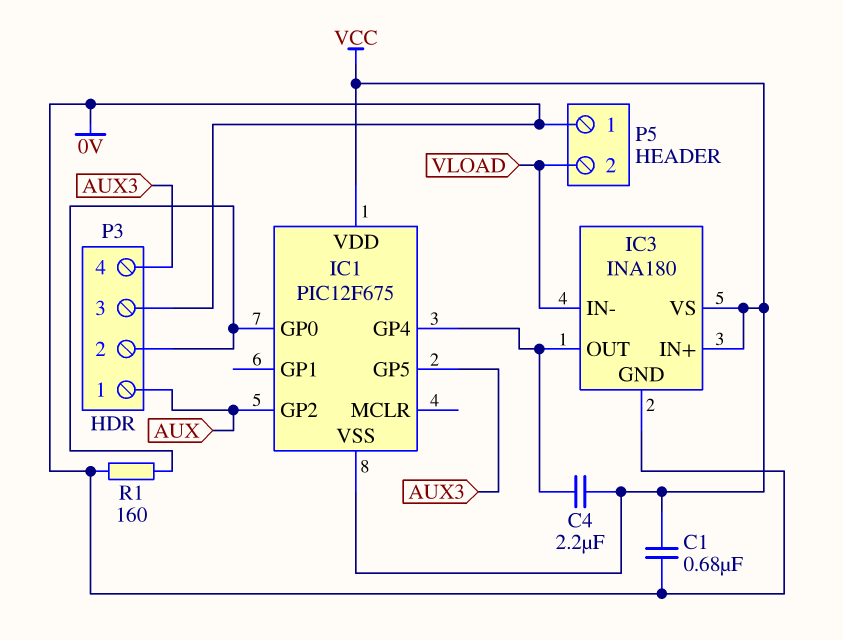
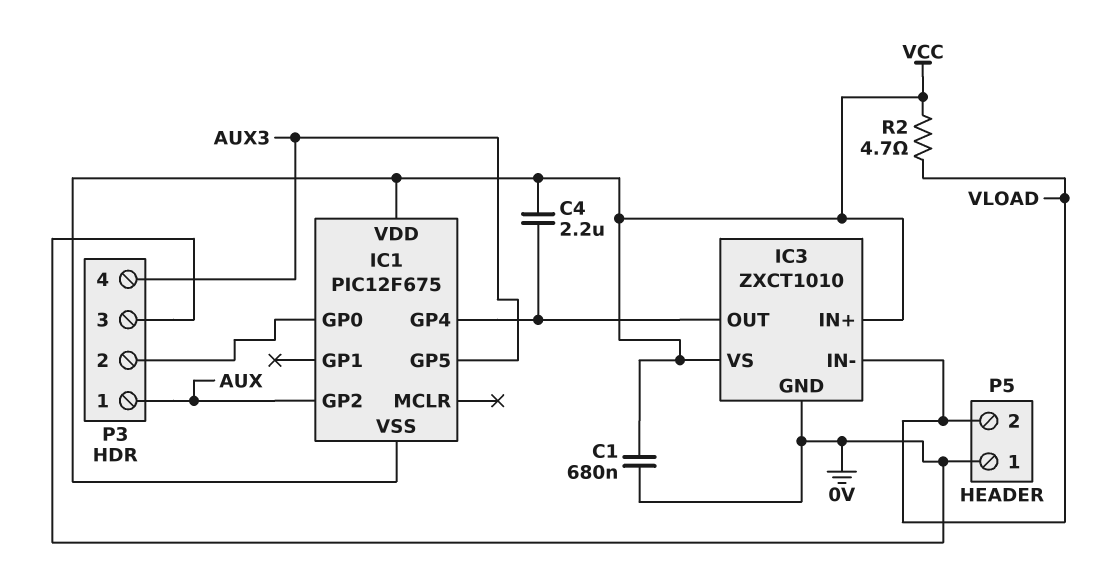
IC3: INA180 -> ZXCT1010
R1: 160 (0V, IC1/GP0) -> none
R2: none -> 4.7 (VCC, VLOAD)

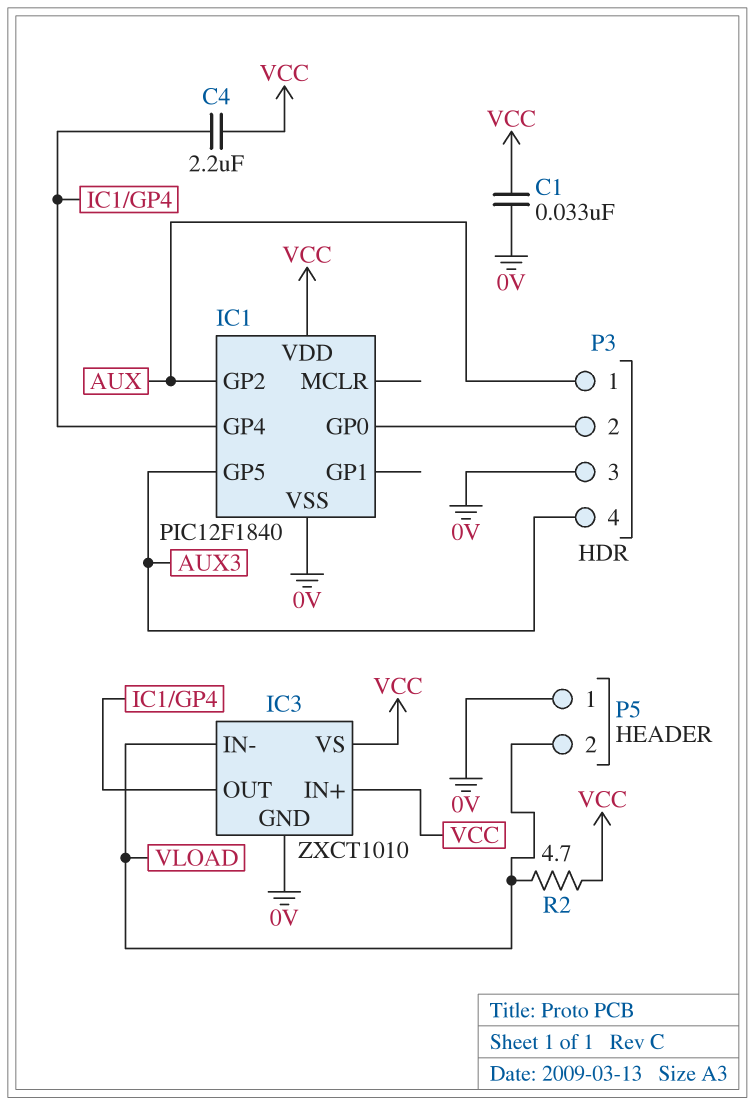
C1: 680nF (0V, VCC) -> 33nF (0V, VCC)
IC1: PIC12F675 -> PIC12F1840
IC1 pin VSS: VCC -> 0V

